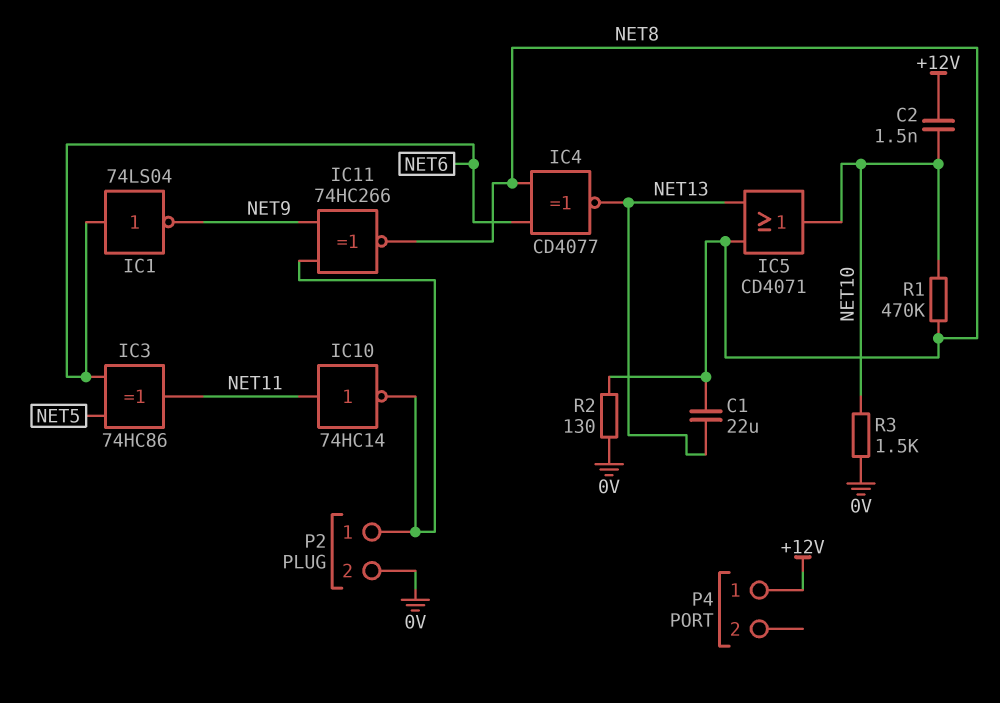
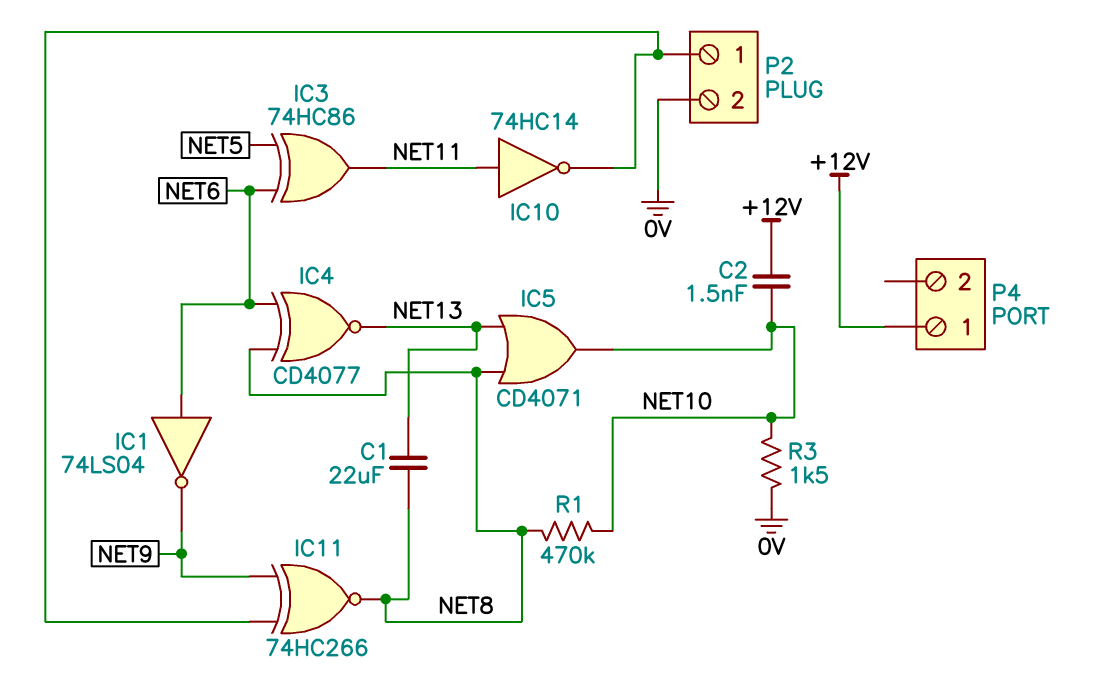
R2: 130 (0V, NET8) -> none

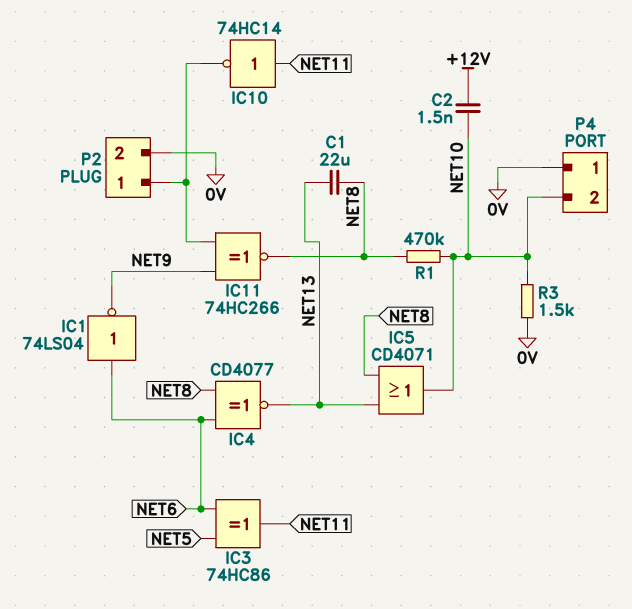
P4 pin 1: +12V -> 0V
P4 pin 2: none -> NET10

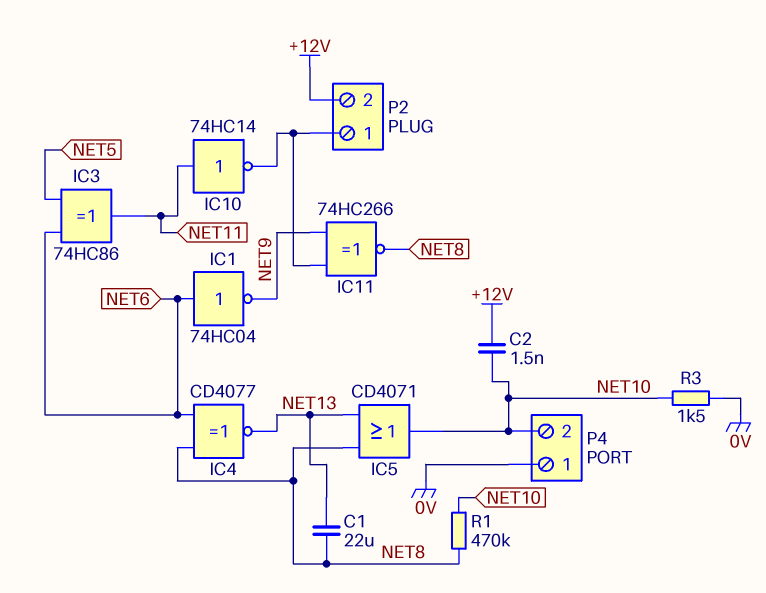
IC1: NOT 74LS04 (in NET6, out NET9) -> NOT 74HC04 (in NET6, out NET9)
P2 pin 2: 0V -> +12V

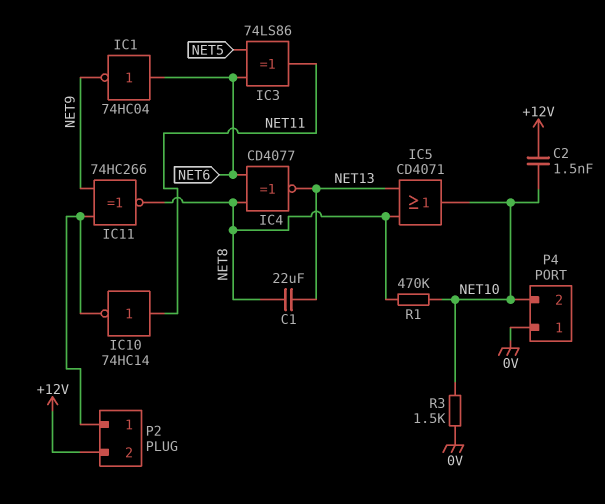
IC3: XOR 74HC86 (in NET5, in NET6, out NET11) -> XOR 74LS86 (in NET5, in NET6, out NET11)

